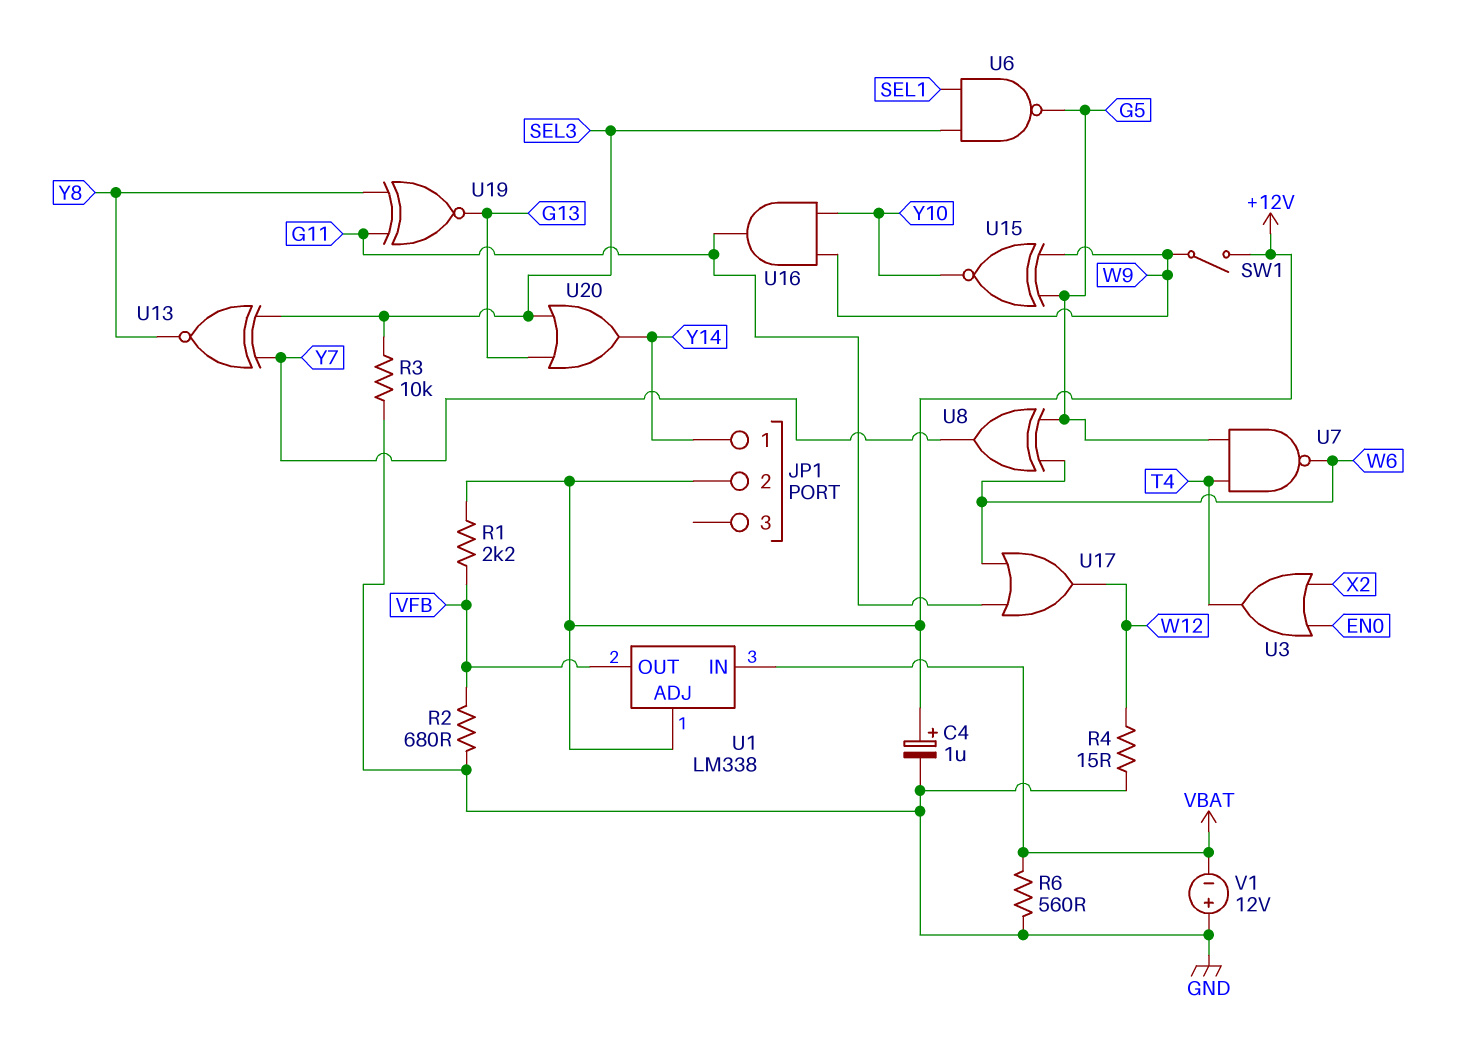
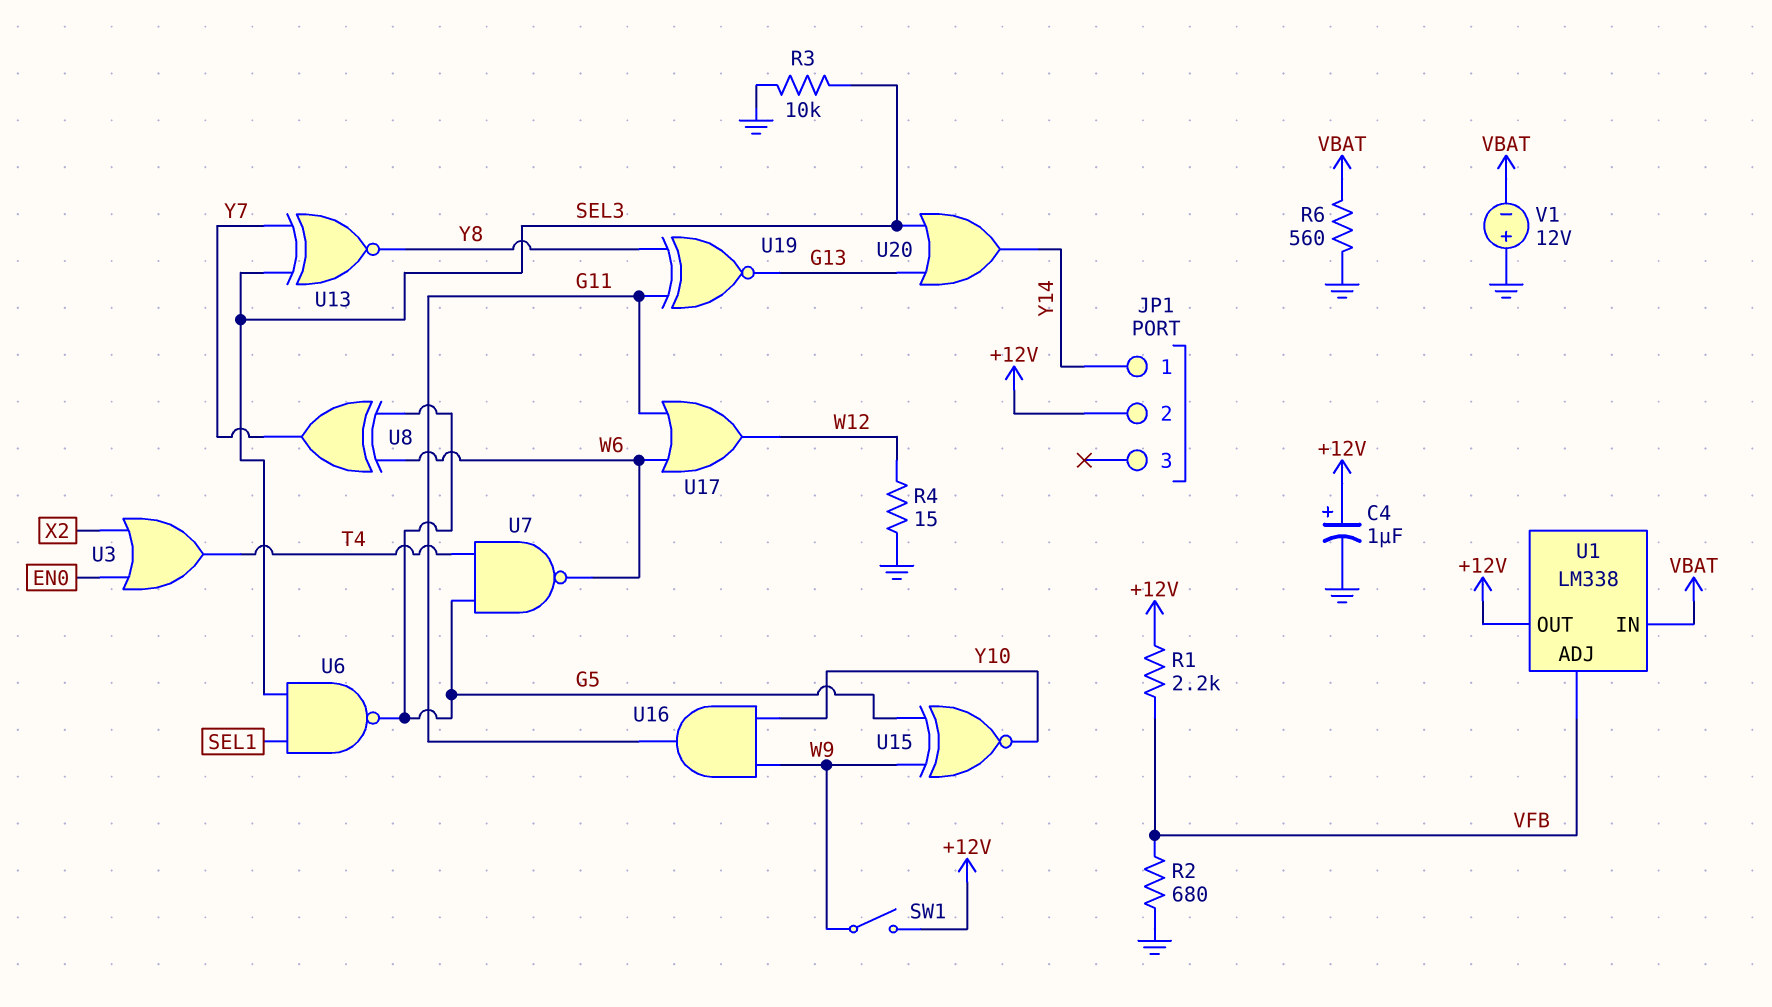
U1 pin ADJ: +12V -> VFB
U1 pin OUT: VFB -> +12V

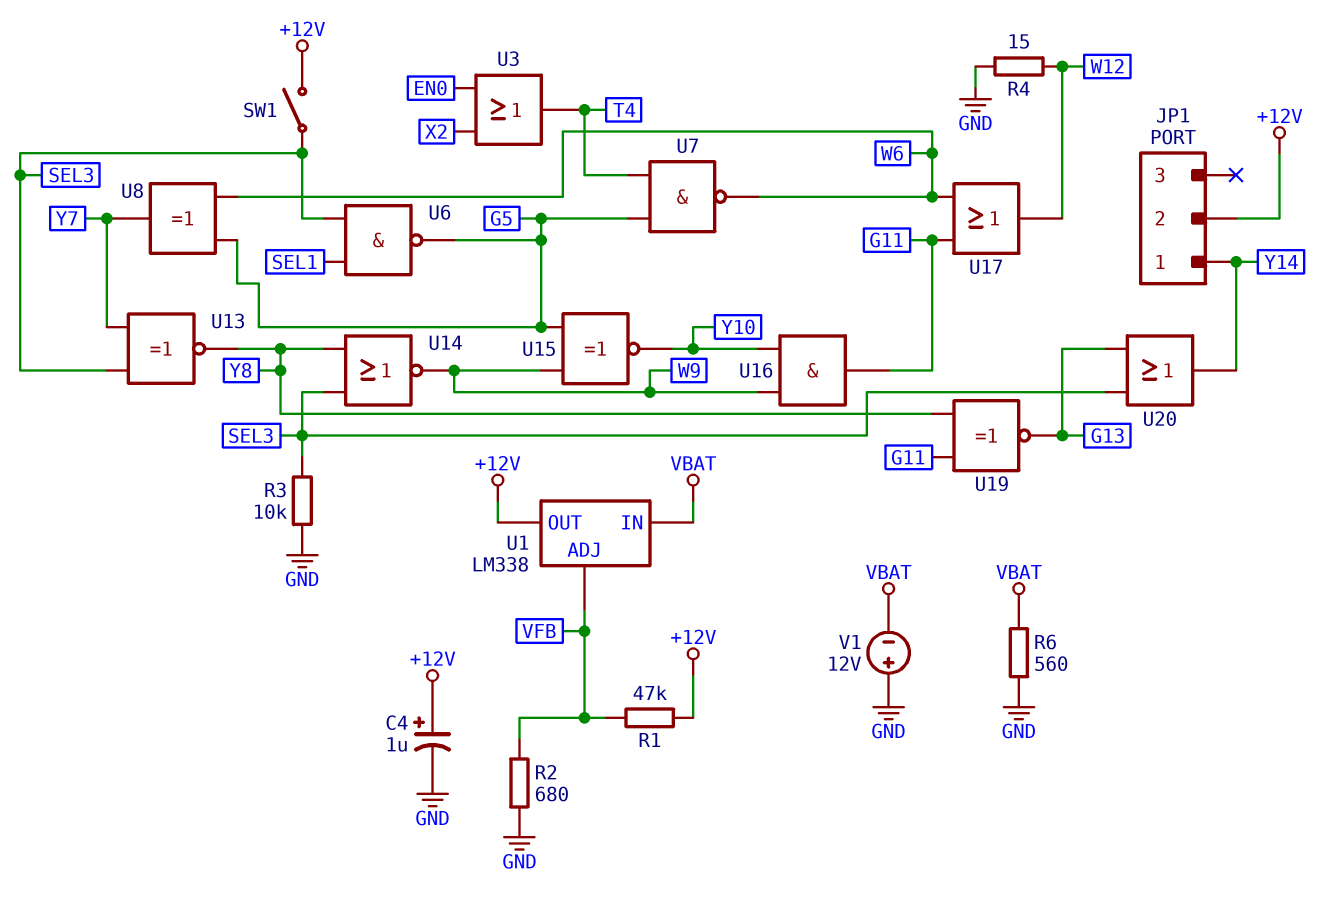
R1: 2.2k (+12V, VFB) -> 47k (+12V, VFB)
SW1: switch (+12V, W9) -> switch (+12V, SEL3)
U14: none -> NOR (in SEL3, in Y8, out W9)

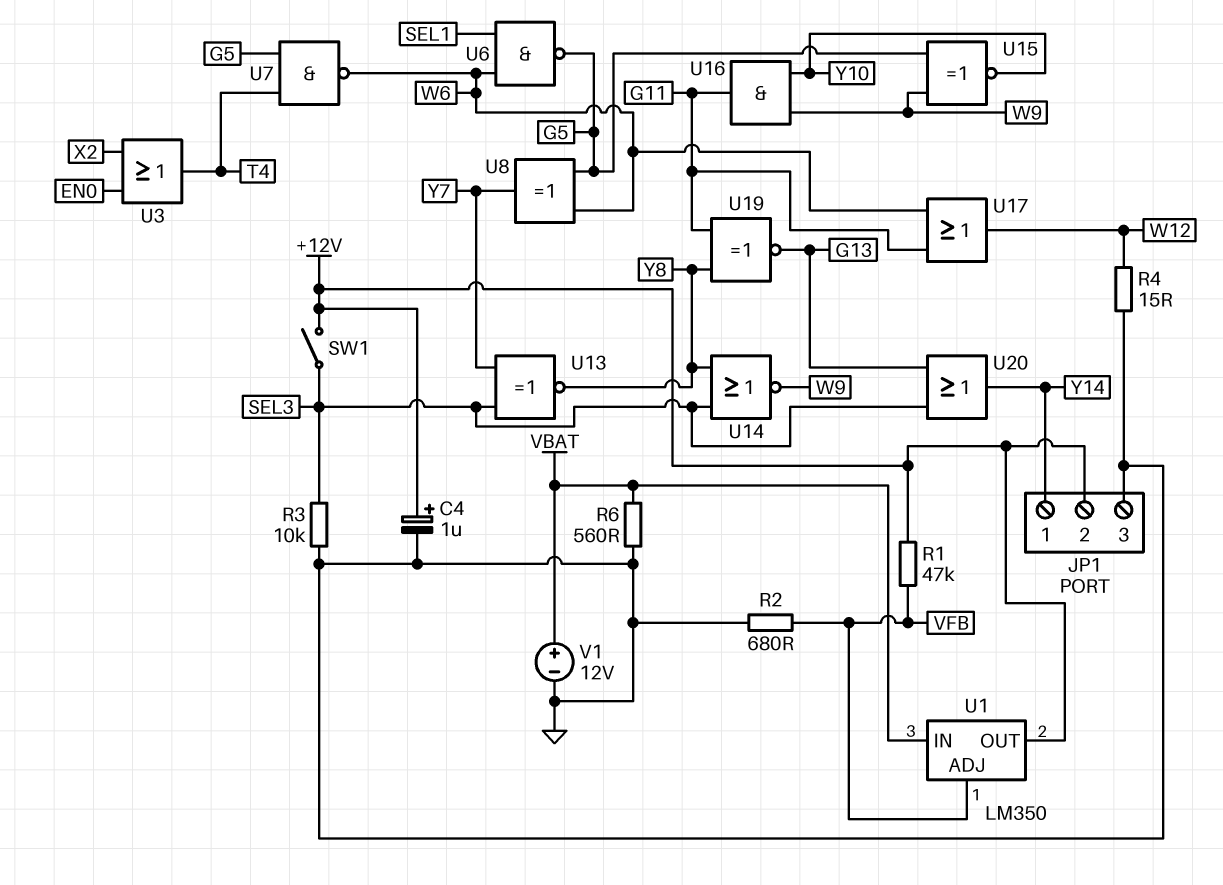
JP1 pin 3: none -> GND
U1: LM338 -> LM350
U6: NAND (in SEL1, in SEL3, out G5) -> NAND (in SEL1, in W6, out G5)
V1: 12V (plus GND, minus VBAT) -> 12V (plus VBAT, minus GND)

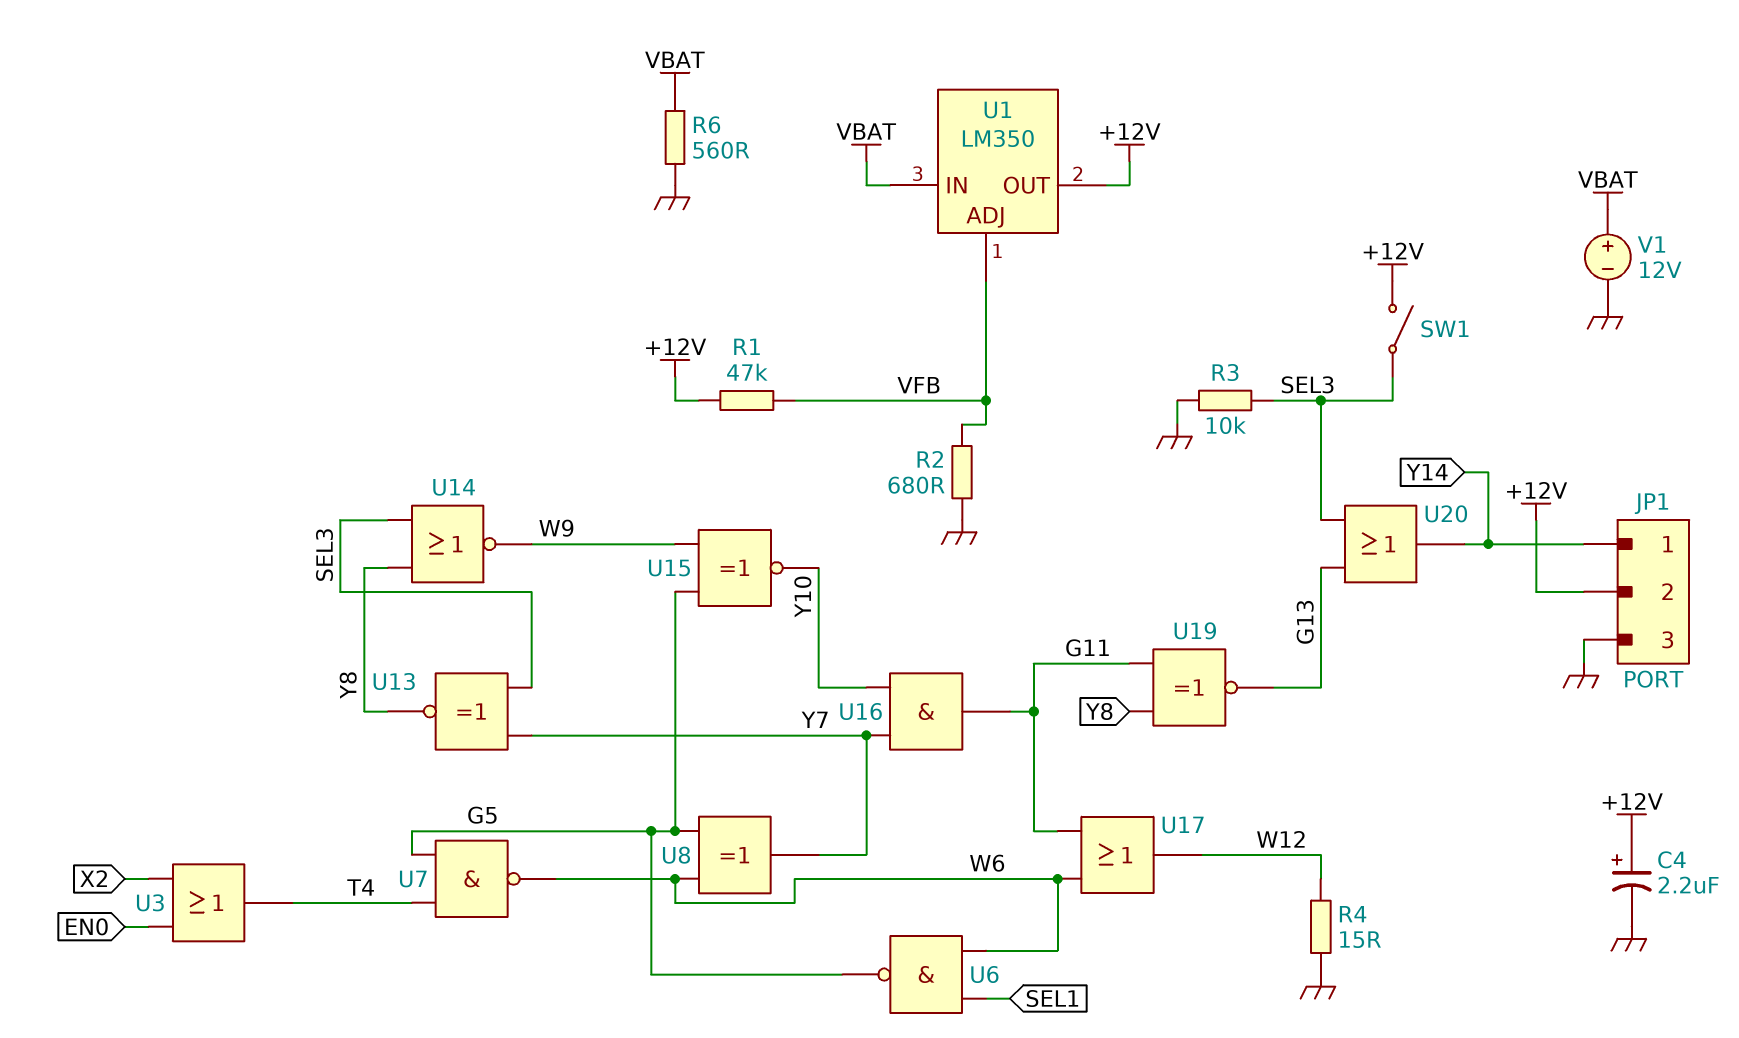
C4: 1uF (plus +12V, minus GND) -> 2.2uF (plus +12V, minus GND)
U16: AND (in W9, in Y10, out G11) -> AND (in Y7, in Y10, out G11)

